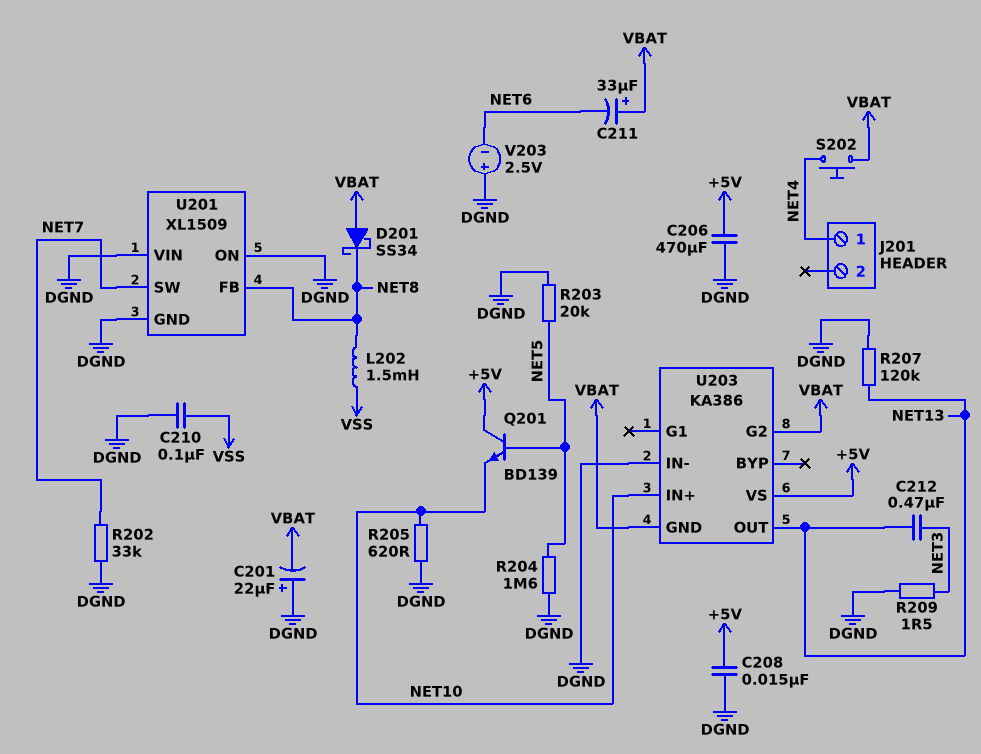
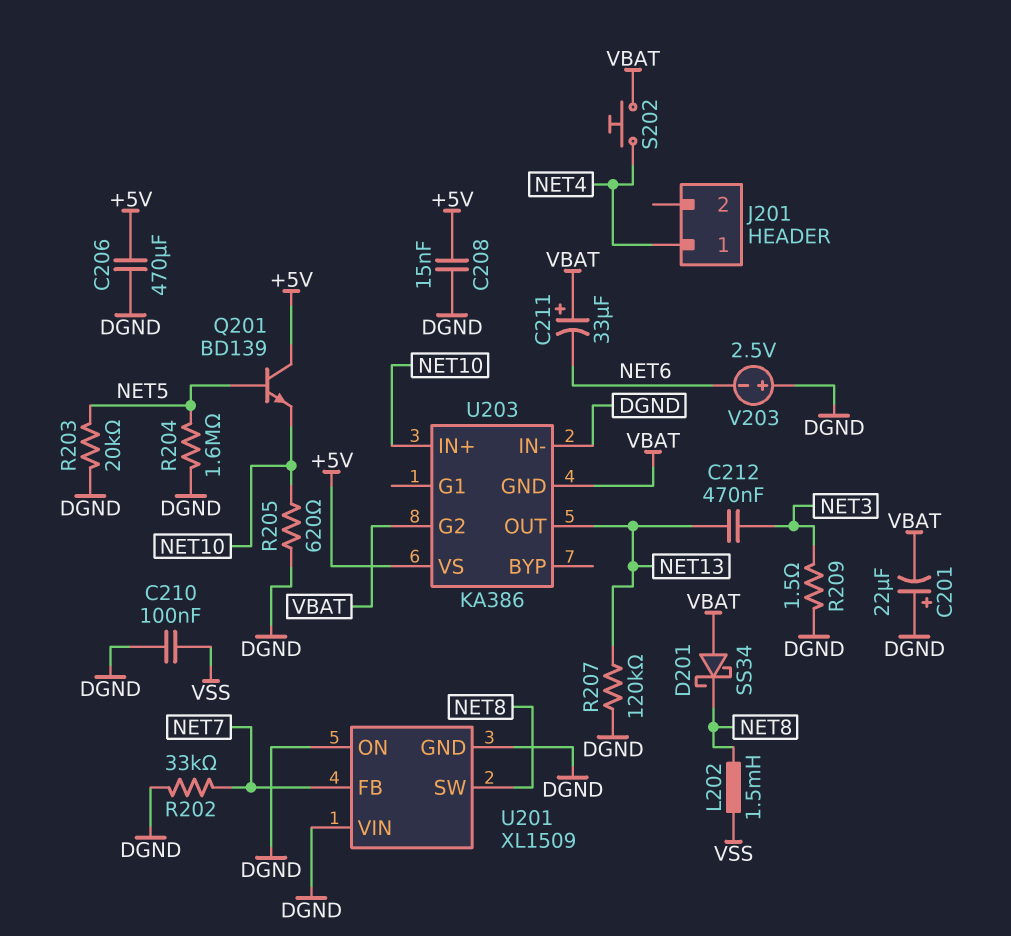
U201 pin FB: NET8 -> NET7
U201 pin SW: NET7 -> NET8

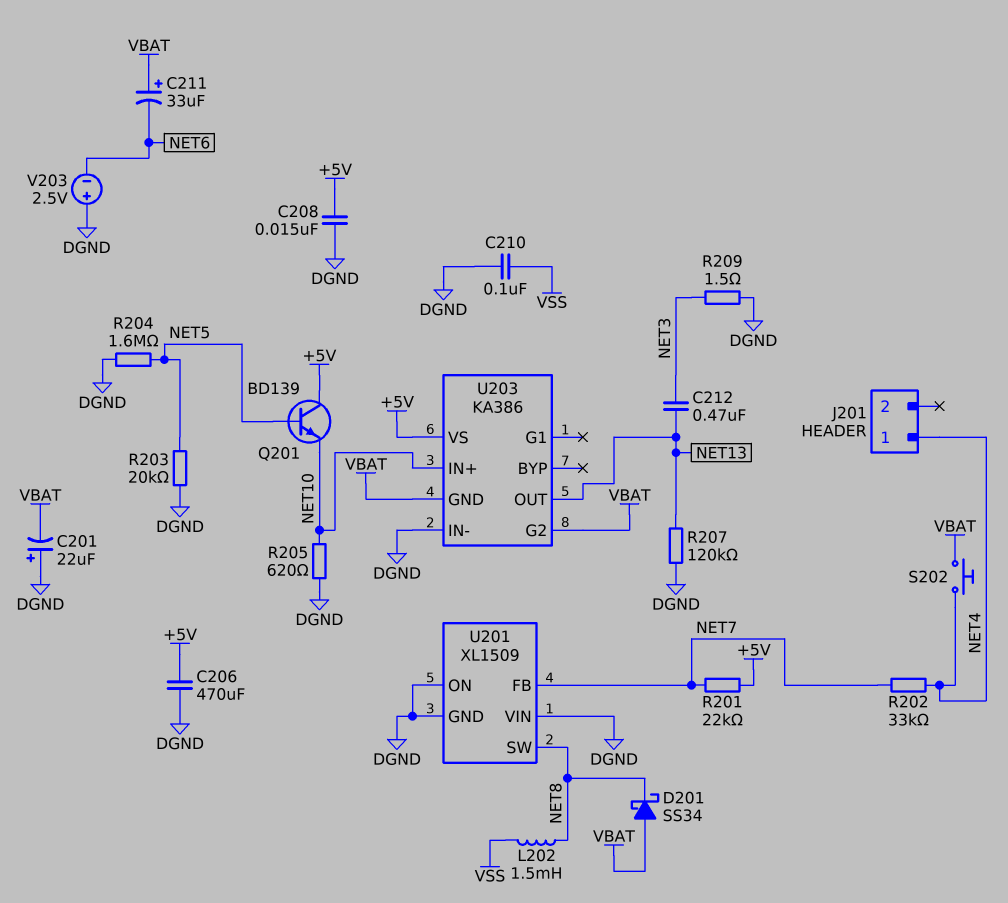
R201: none -> 22k (+5V, NET7)
R202: 33k (DGND, NET7) -> 33k (NET4, NET7)

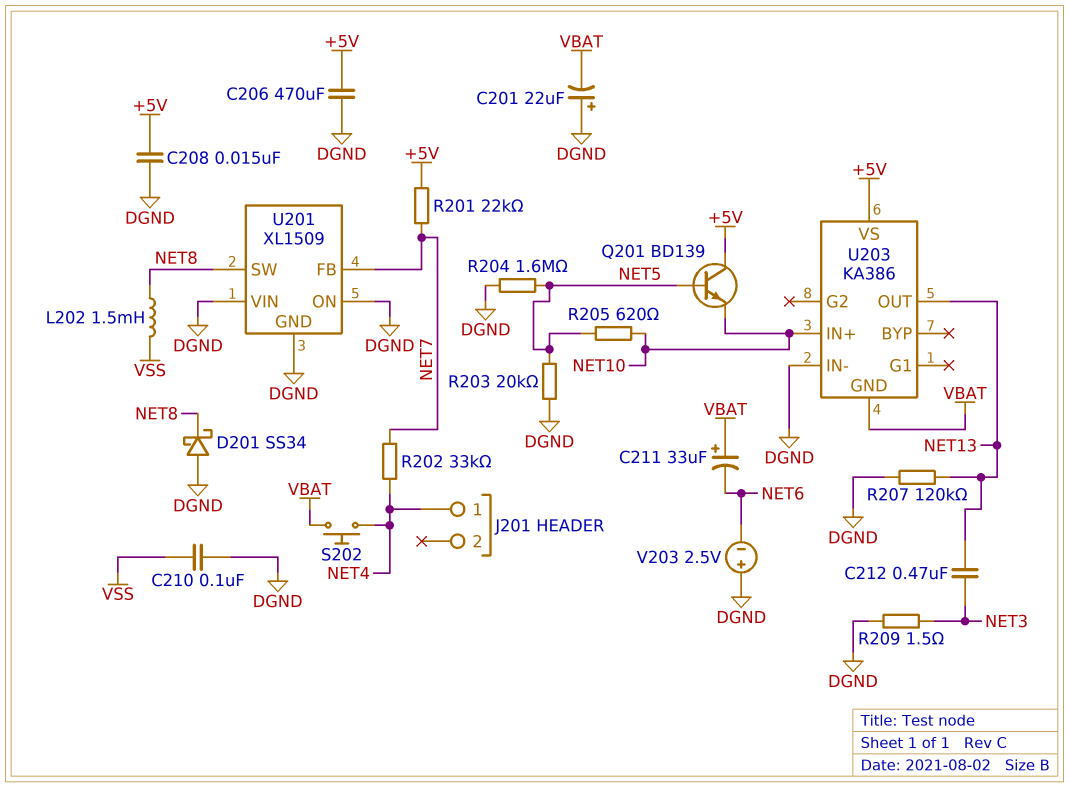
D201: schottky SS34 (A VBAT, K NET8) -> schottky SS34 (A DGND, K NET8)
R205: 620 (DGND, NET10) -> 620 (NET5, NET10)
U203 pin G2: VBAT -> none

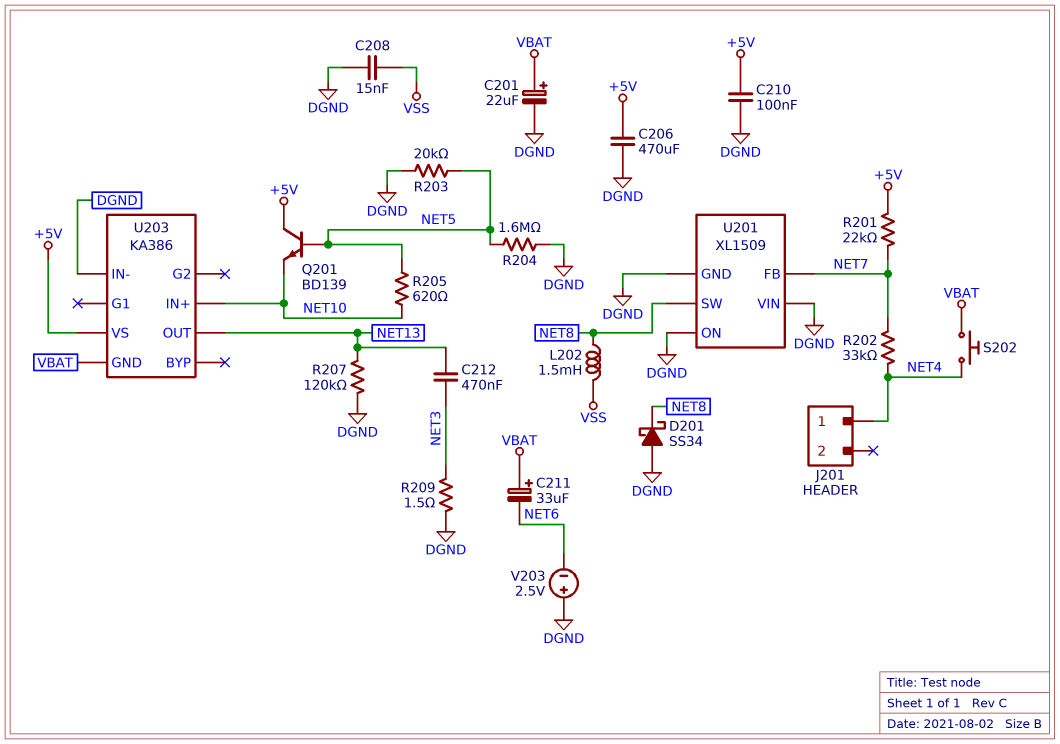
C201: 22uF (plus DGND, minus VBAT) -> 22uF (plus VBAT, minus DGND)
C208: 15nF (+5V, DGND) -> 15nF (DGND, VSS)
C210: 100nF (DGND, VSS) -> 100nF (+5V, DGND)

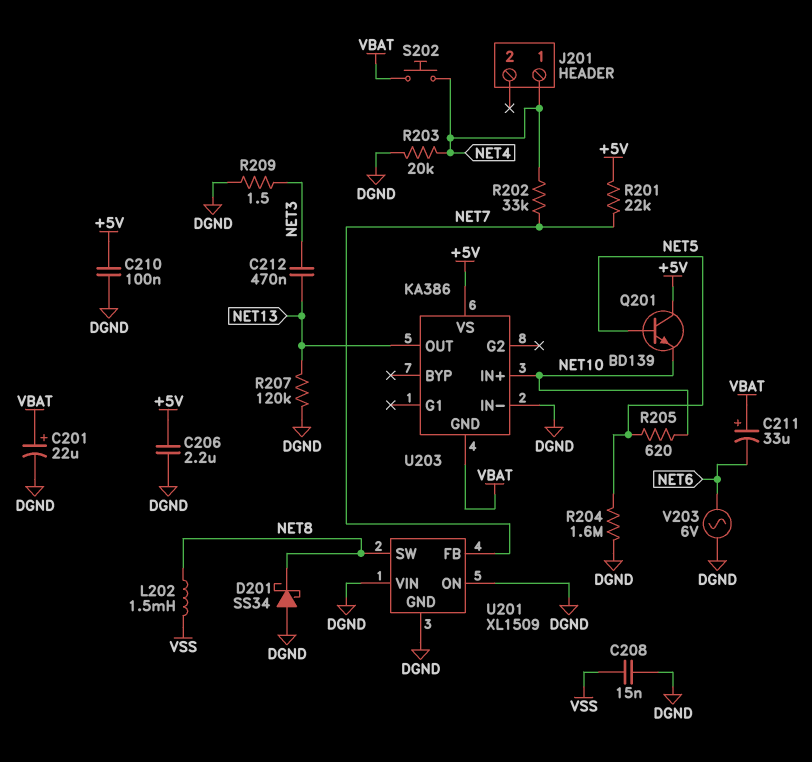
C206: 470uF (+5V, DGND) -> 2.2uF (+5V, DGND)
R203: 20k (DGND, NET5) -> 20k (DGND, NET4)
V203: 2.5V (plus DGND, minus NET6) -> AC 6V (DGND, NET6)

